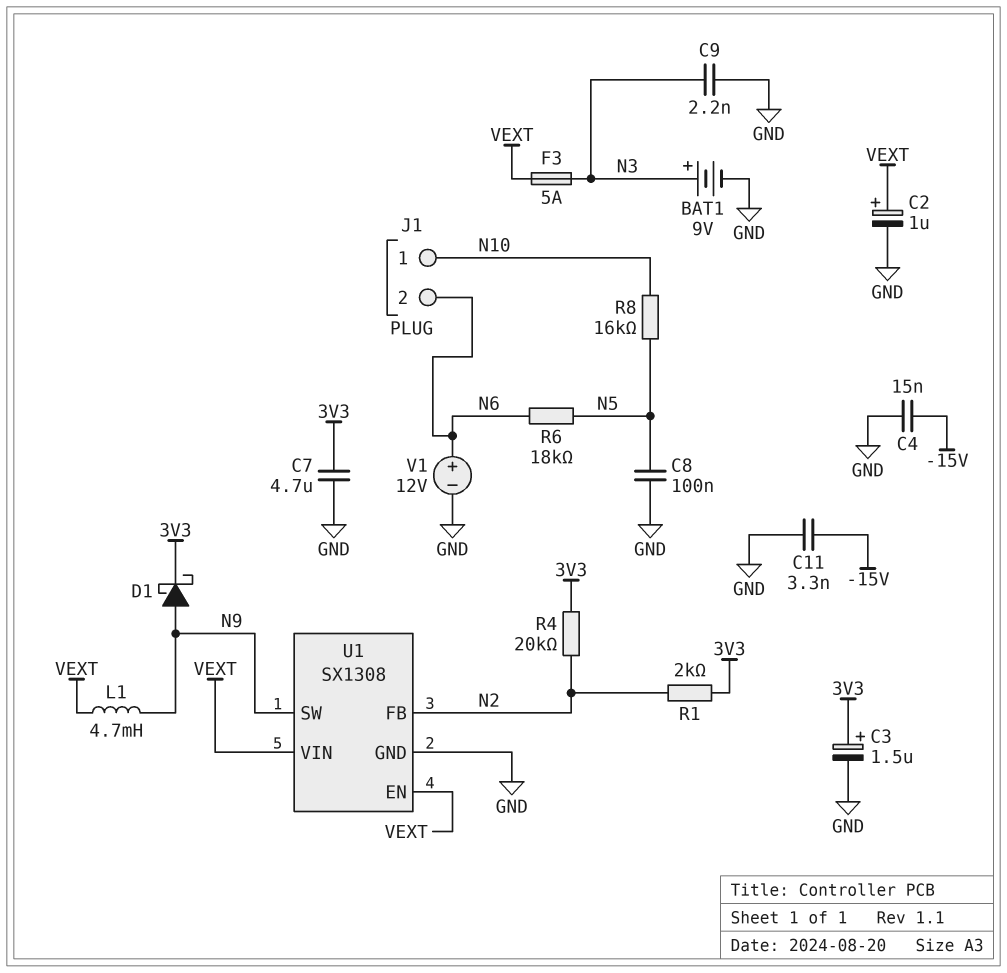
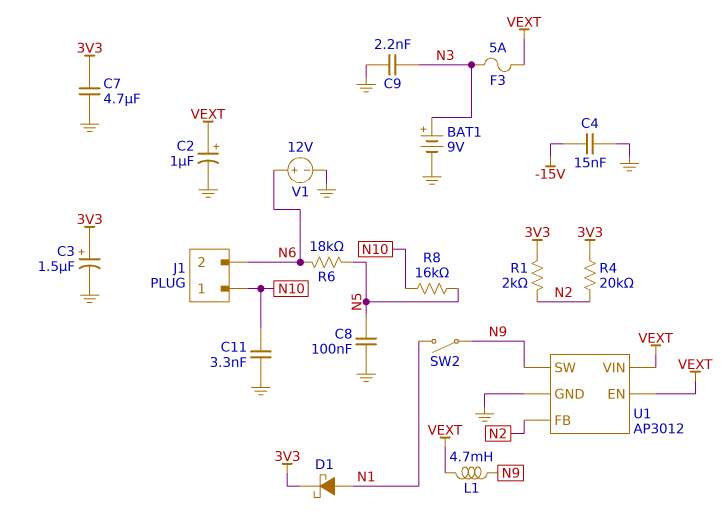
C11: 3.3nF (-15V, GND) -> 3.3nF (GND, N10)
D1: schottky (A N9, K 3V3) -> schottky (A N1, K 3V3)
SW2: none -> switch (N1, N9)
U1: SX1308 -> AP3012

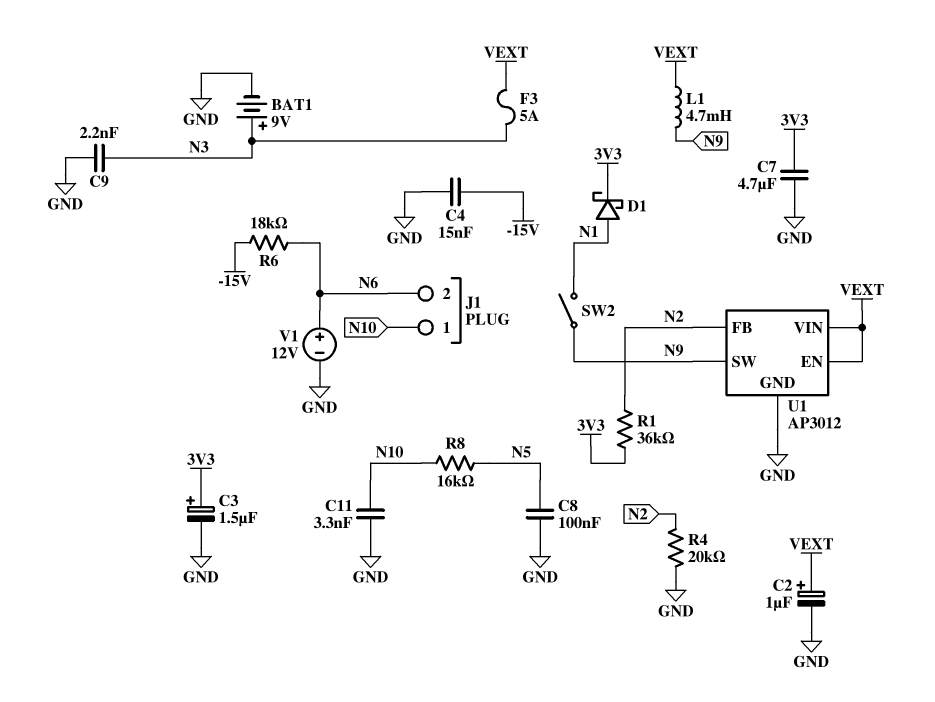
R1: 2k (3V3, N2) -> 36k (3V3, N2)
R4: 20k (3V3, N2) -> 20k (GND, N2)
R6: 18k (N5, N6) -> 18k (-15V, N6)

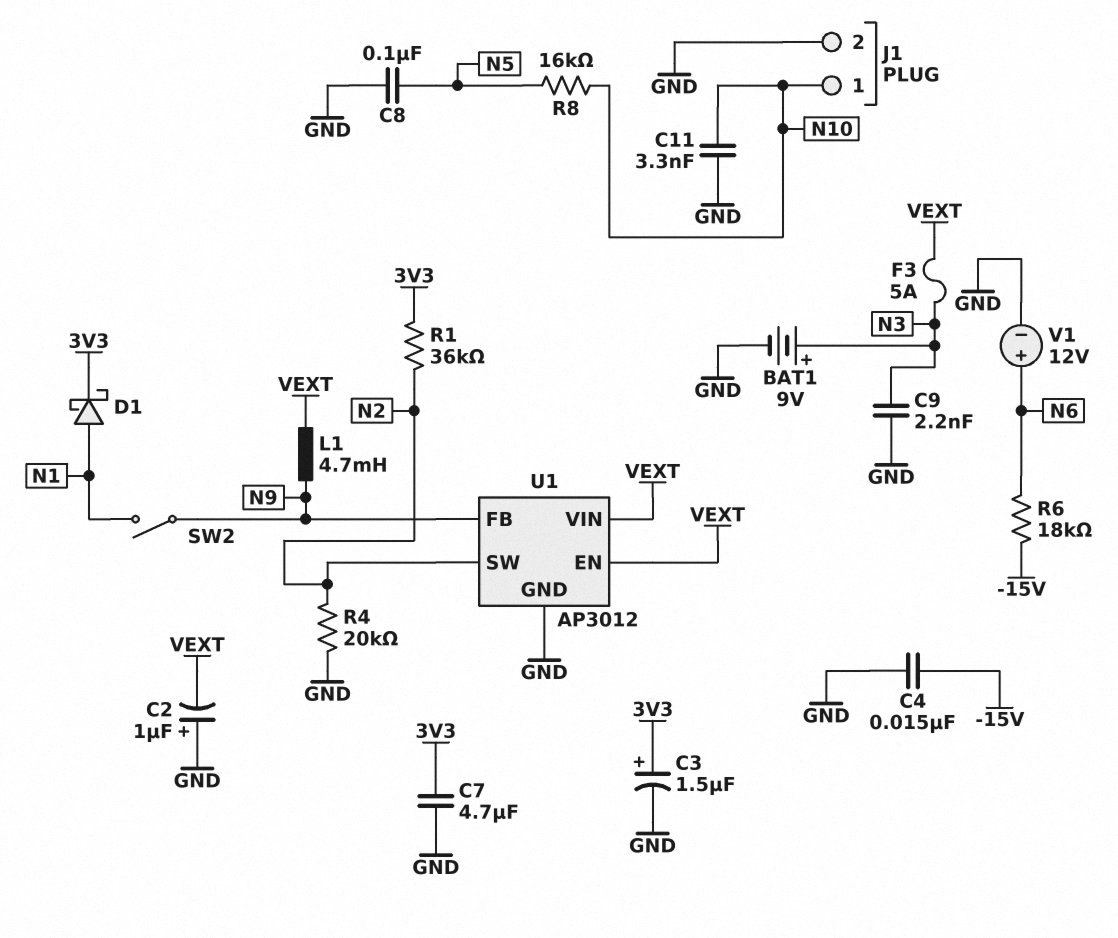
C2: 1uF (plus VEXT, minus GND) -> 1uF (plus GND, minus VEXT)
J1 pin 2: N6 -> GND
U1 pin FB: N2 -> N9
U1 pin SW: N9 -> N2

